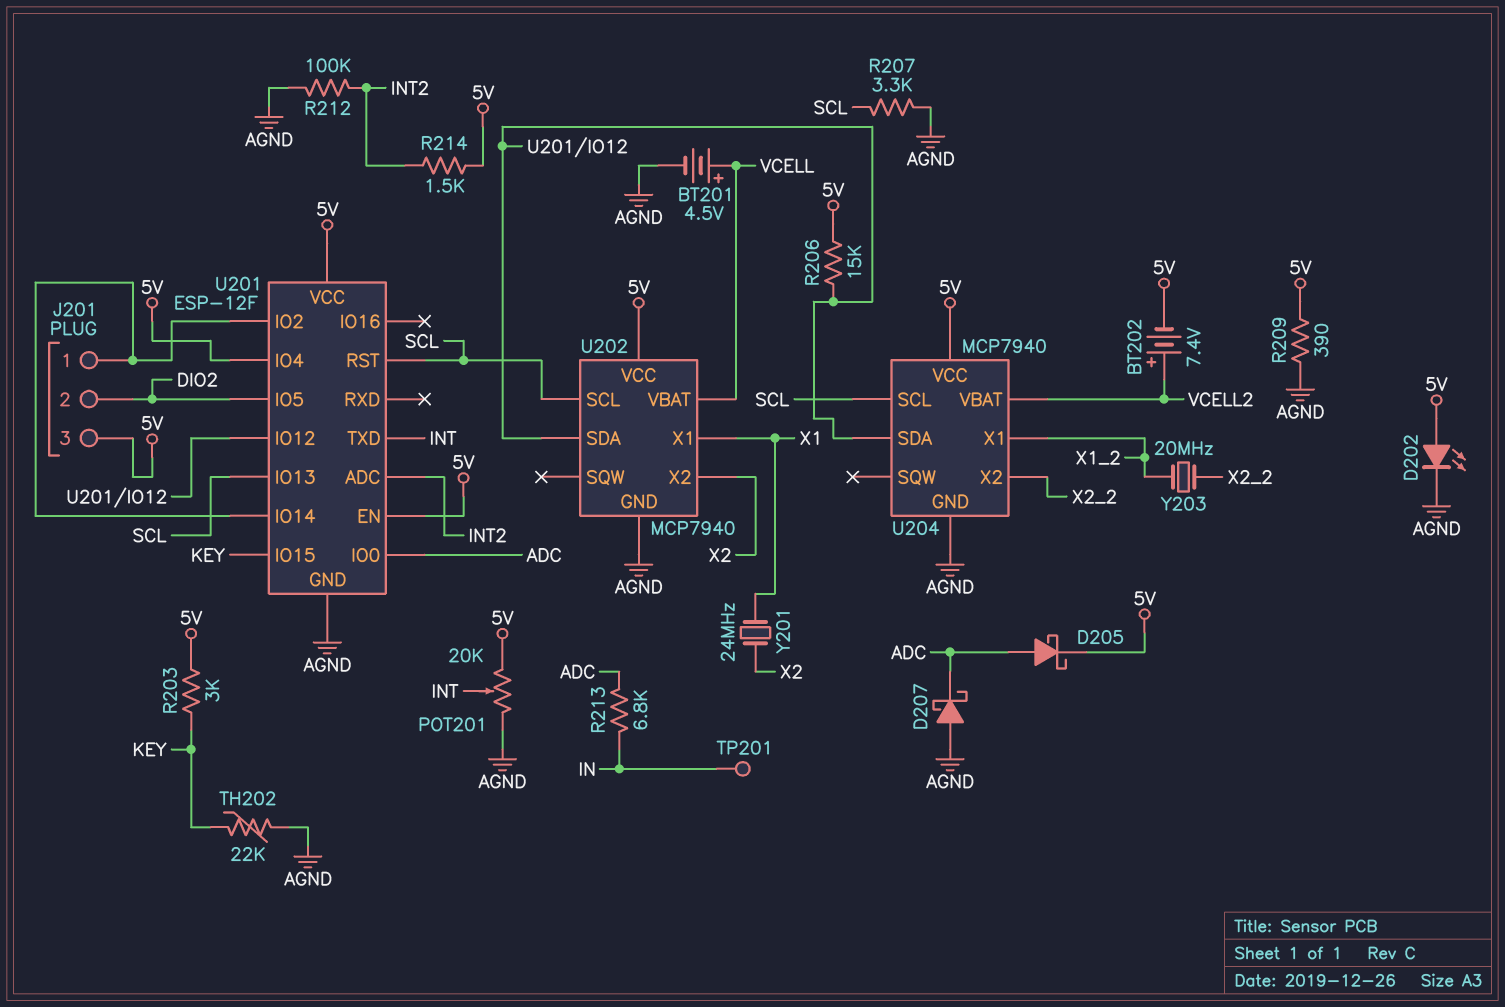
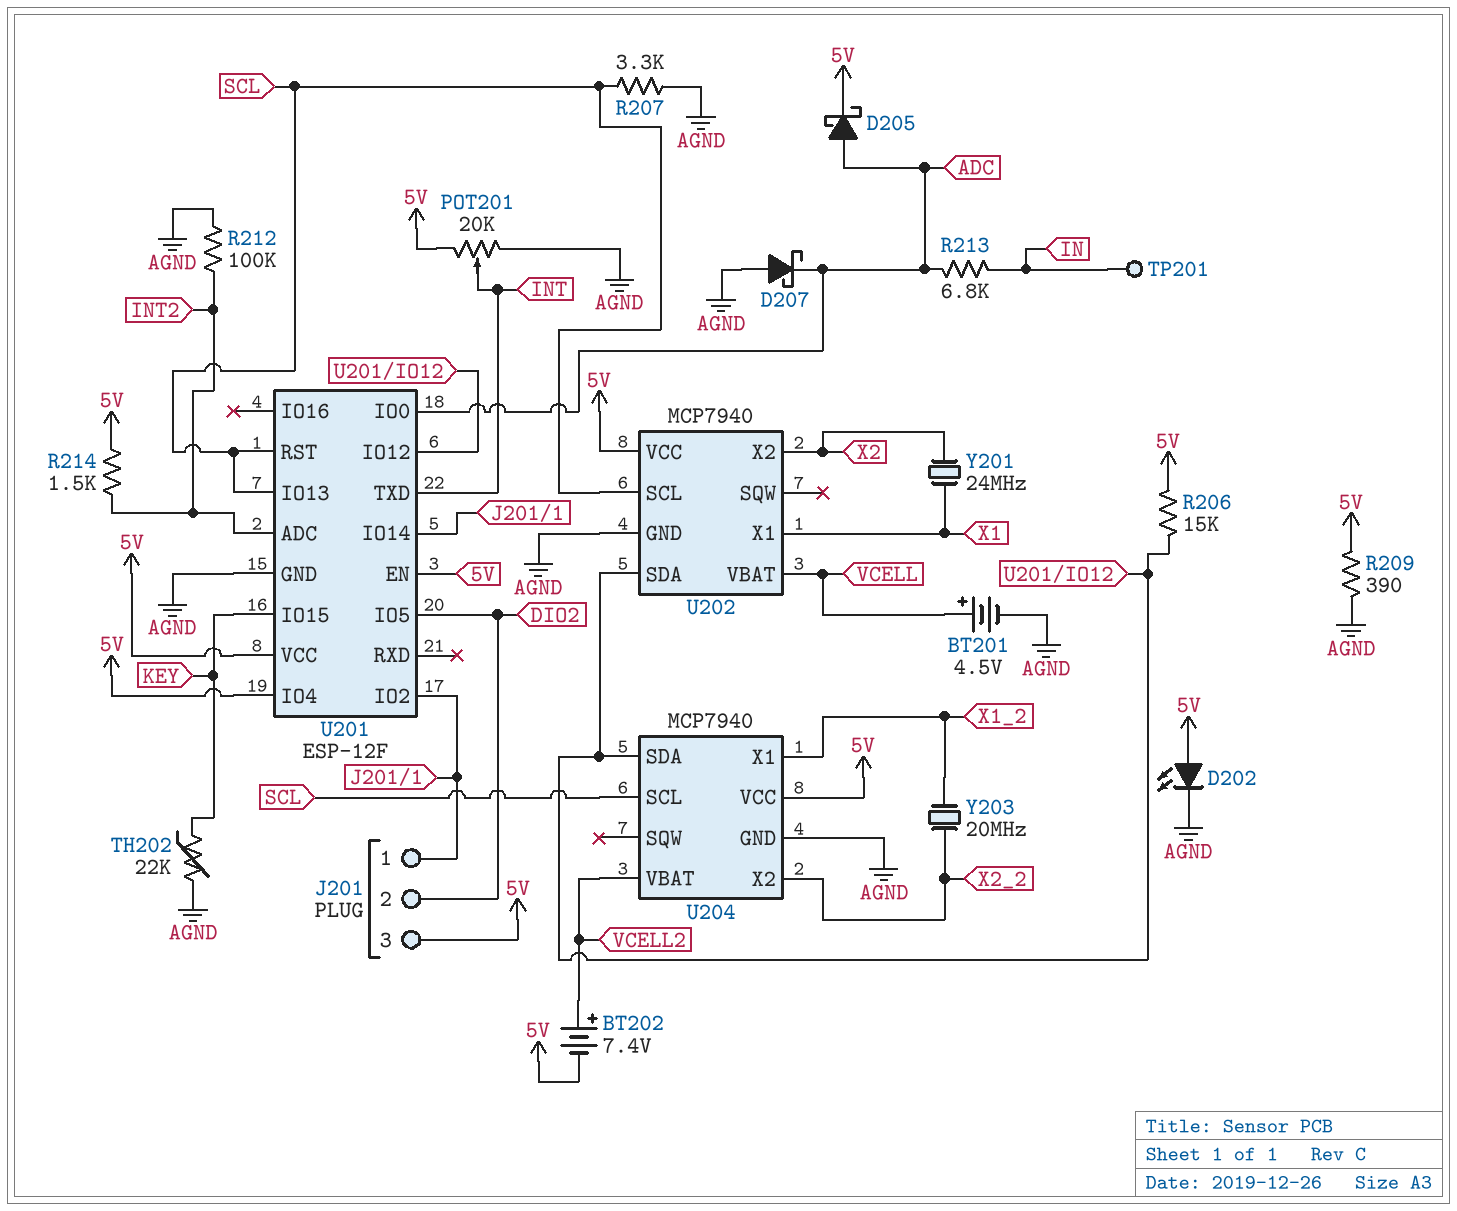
R203: 3k (5V, KEY) -> none

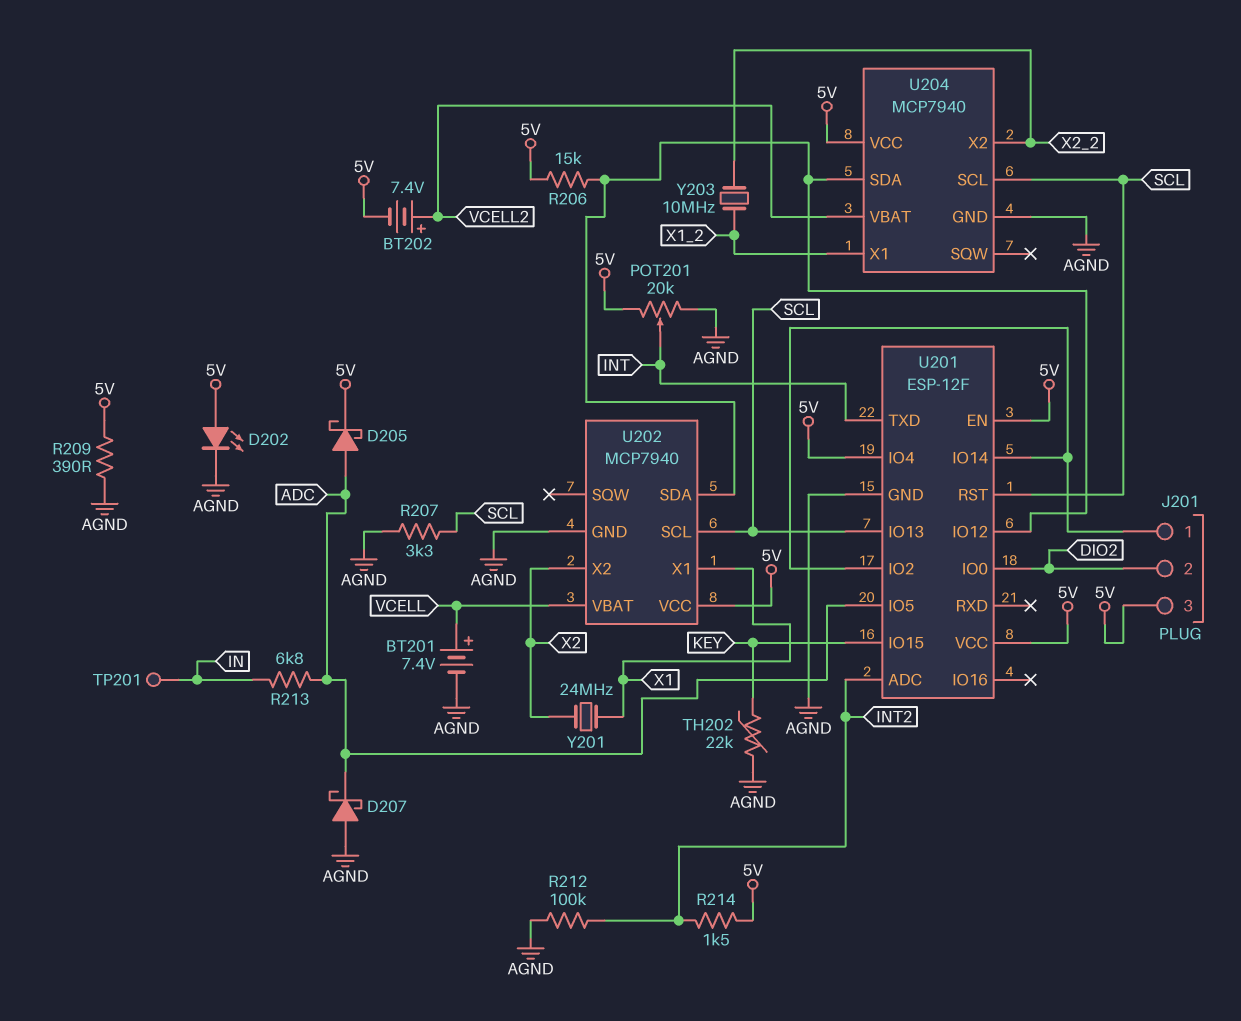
BT201: 4.5V (plus VCELL, minus AGND) -> 7.4V (plus VCELL, minus AGND)
U201 pin IO0: ADC -> DIO2
U201 pin IO5: DIO2 -> ADC
Y203: 20MHz (X1_2, X2_2) -> 10MHz (X1_2, X2_2)

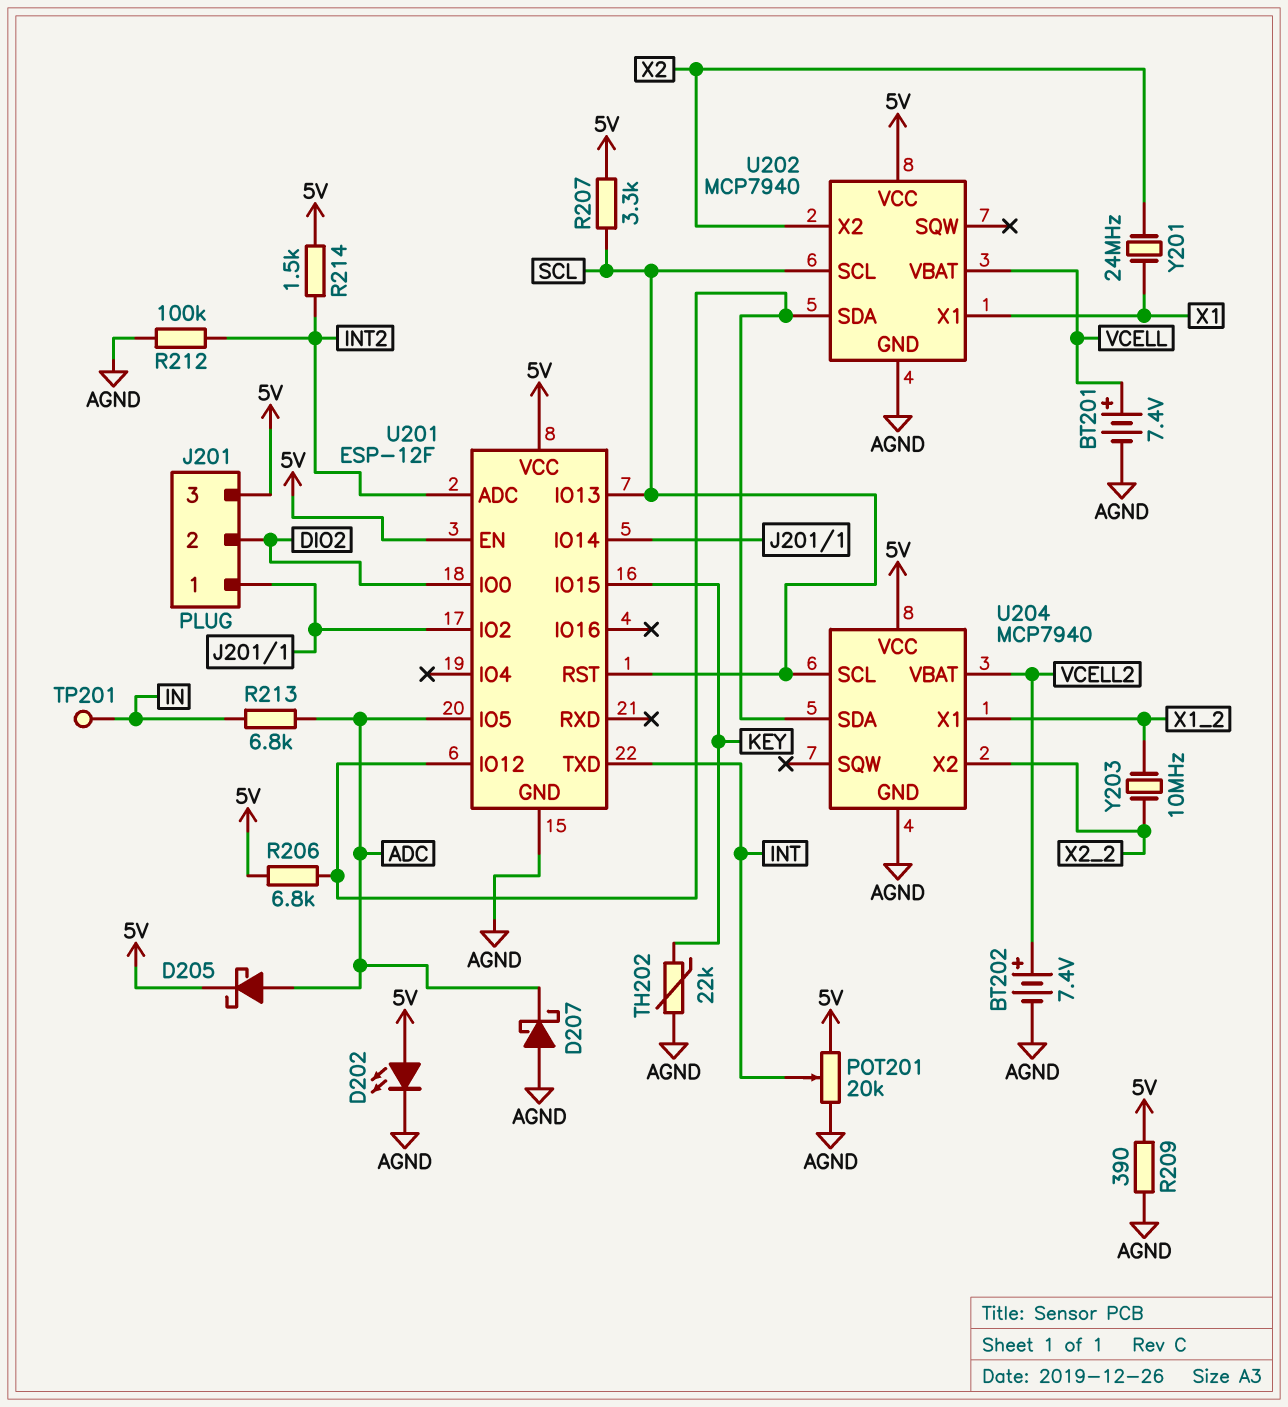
BT202: 7.4V (plus VCELL2, minus 5V) -> 7.4V (plus VCELL2, minus AGND)
R206: 15k (5V, U201/IO12) -> 6.8k (5V, U201/IO12)
R207: 3.3k (AGND, SCL) -> 3.3k (5V, SCL)
U201 pin IO4: 5V -> none

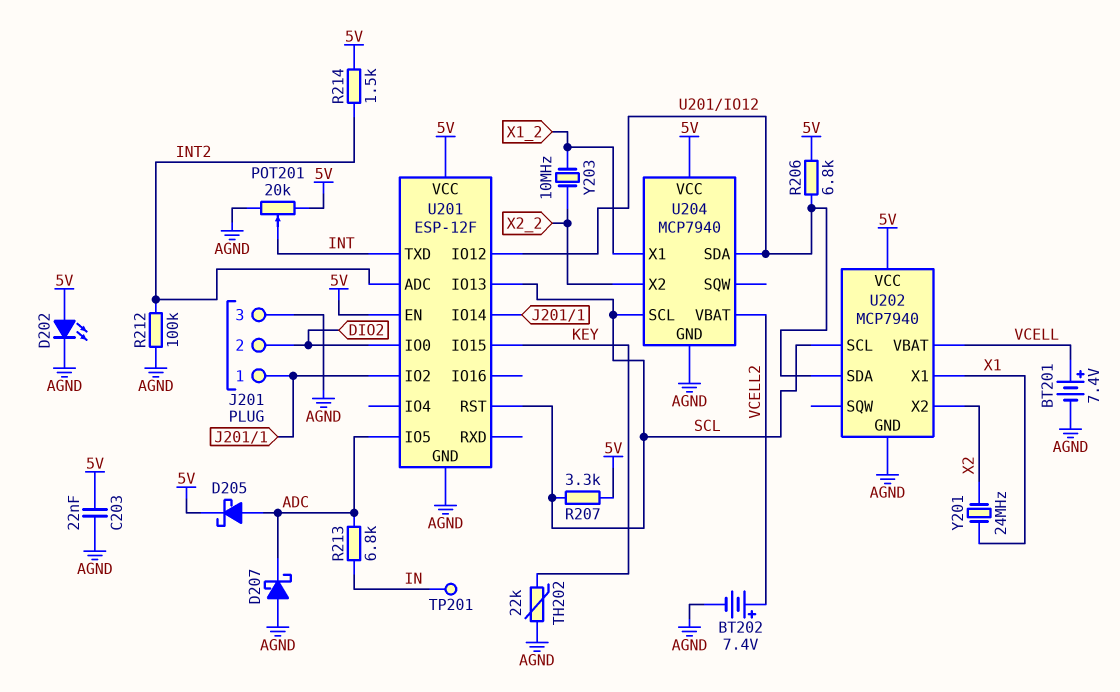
C203: none -> 22nF (5V, AGND)
J201 pin 3: 5V -> AGND
R209: 390 (5V, AGND) -> none

